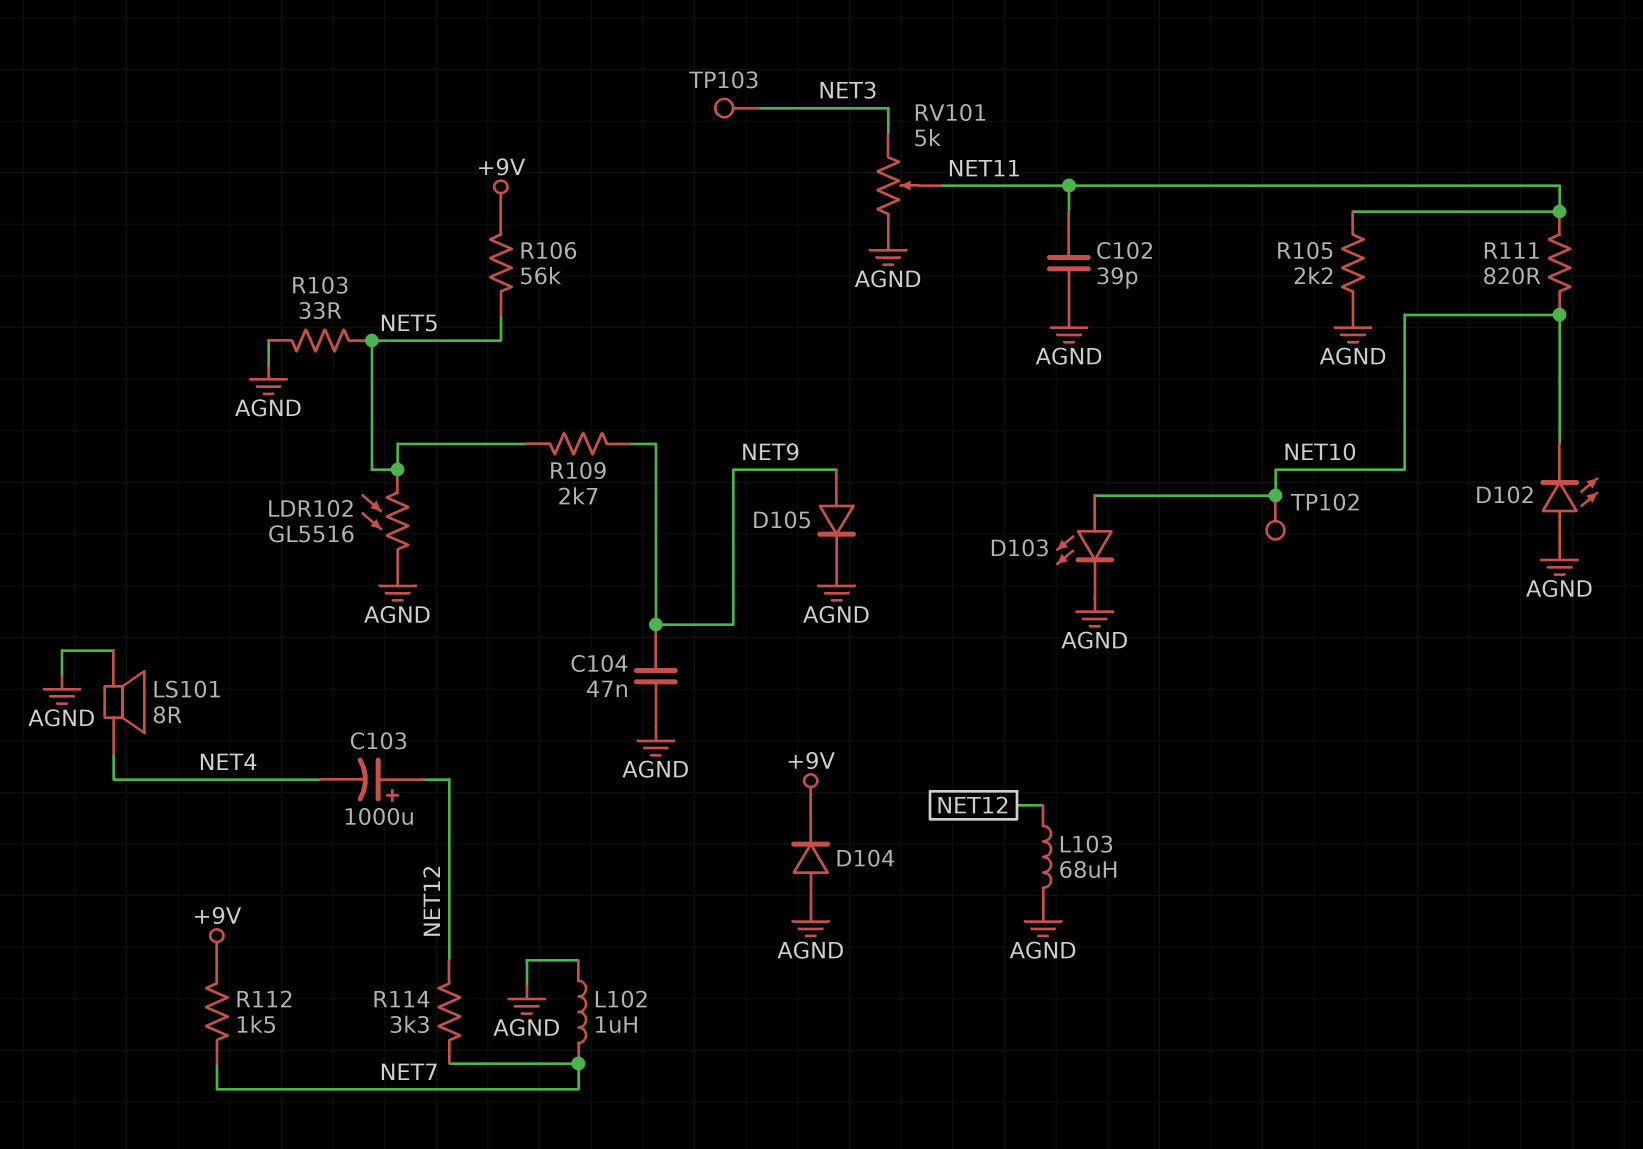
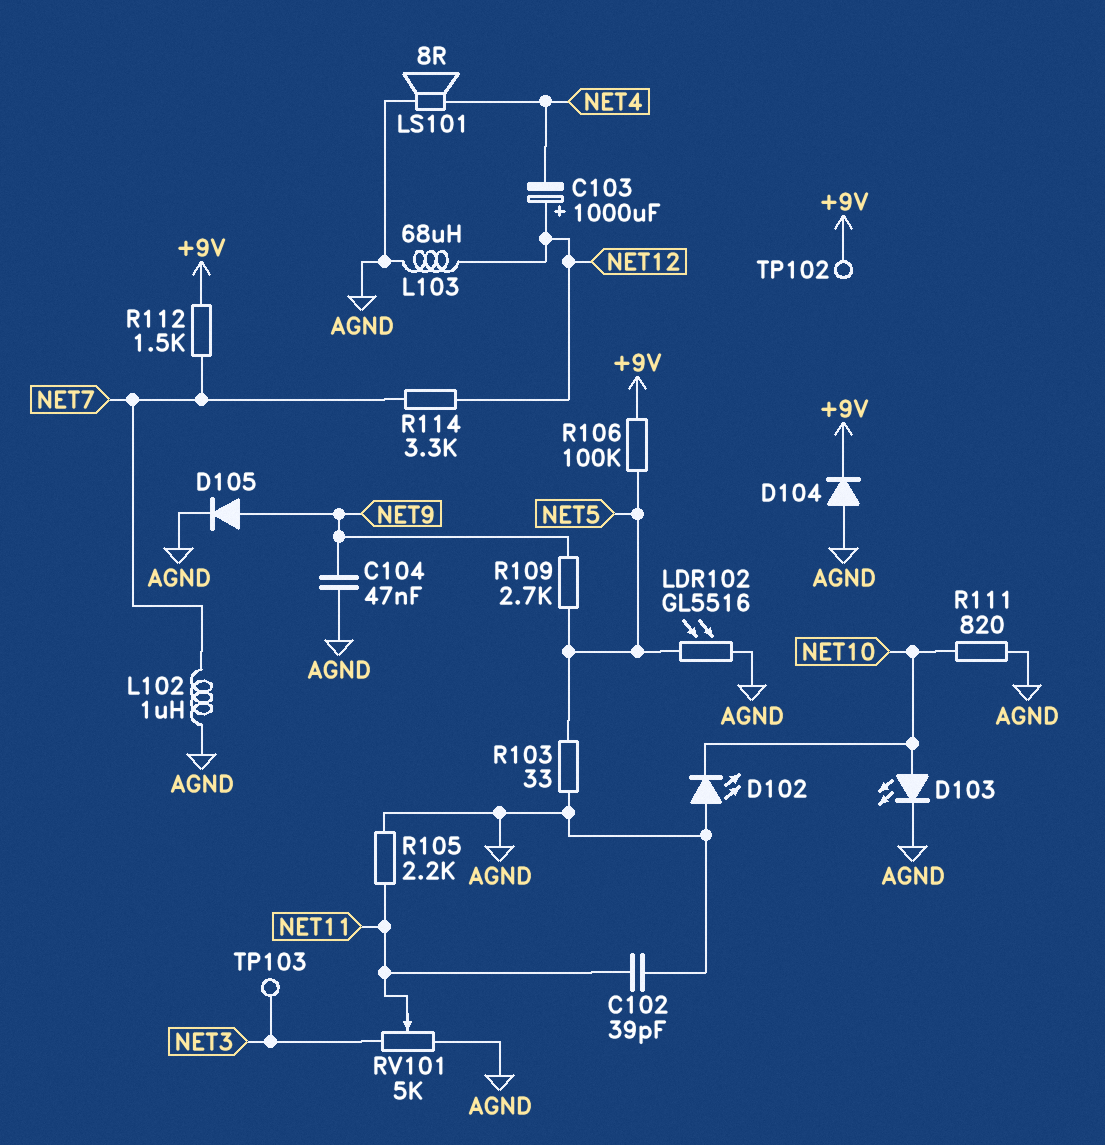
R106: 56k (+9V, NET5) -> 100k (+9V, NET5)
R111: 820 (NET10, NET11) -> 820 (AGND, NET10)
TP102: test point (NET10) -> test point (+9V)

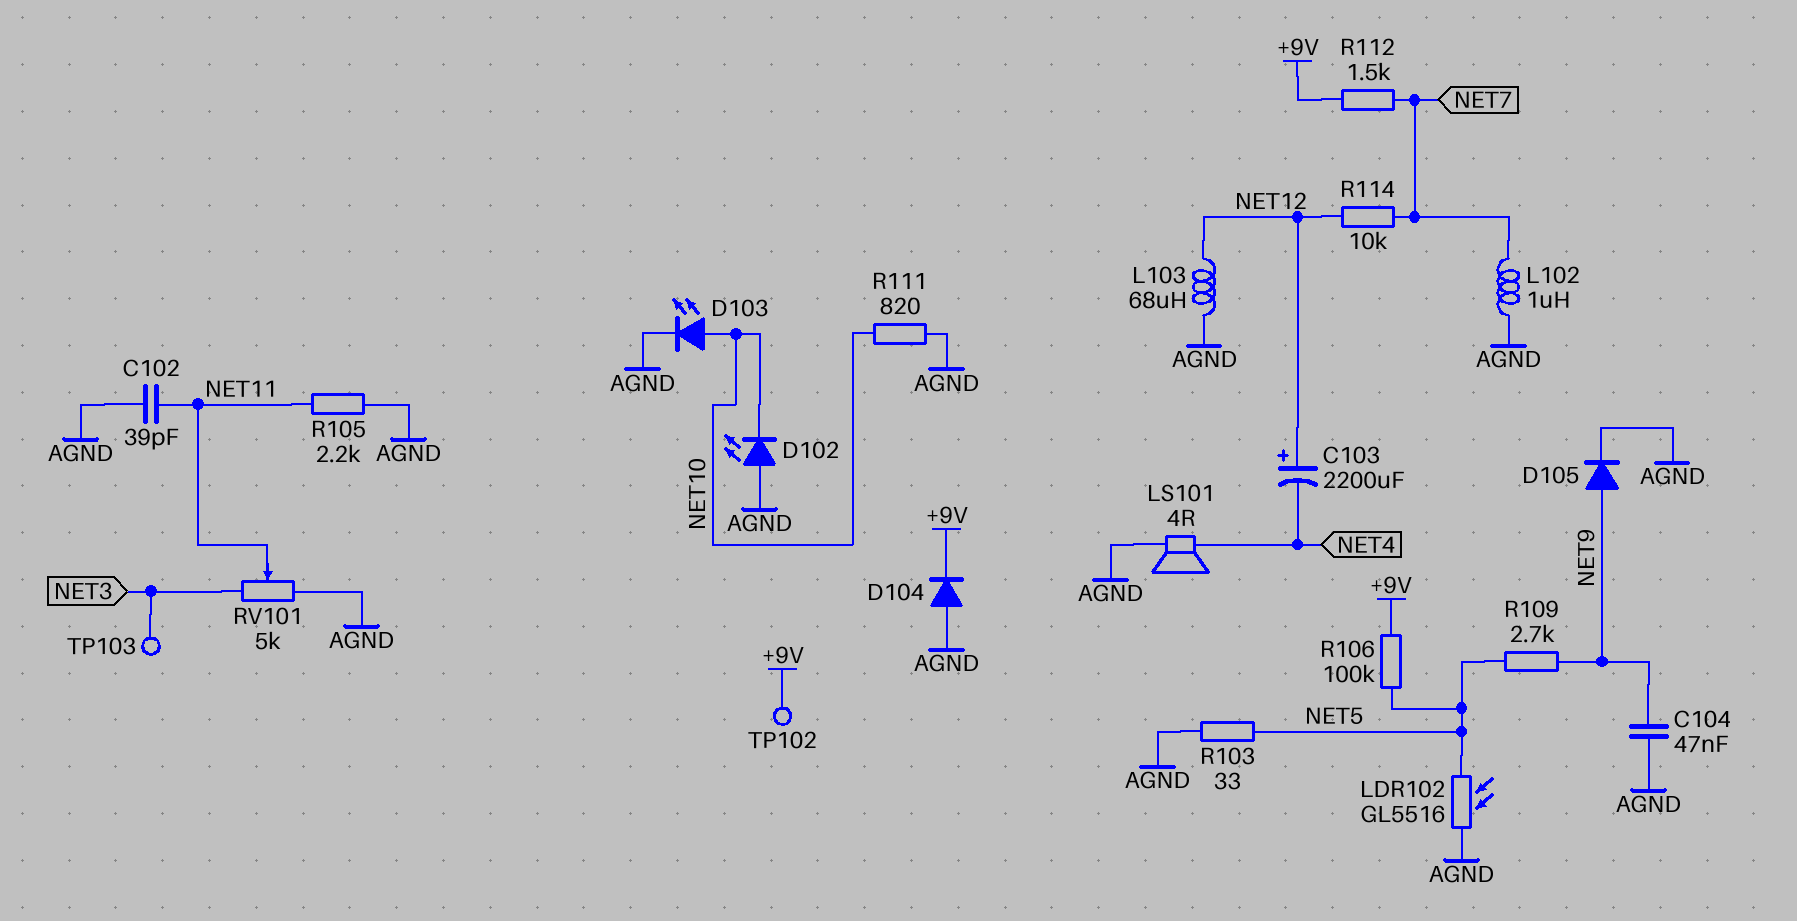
C103: 1000uF (plus NET12, minus NET4) -> 2200uF (plus NET12, minus NET4)
LS101: speaker 8R (AGND, NET4) -> speaker 4R (AGND, NET4)
R114: 3.3k (NET7, NET12) -> 10k (NET7, NET12)

